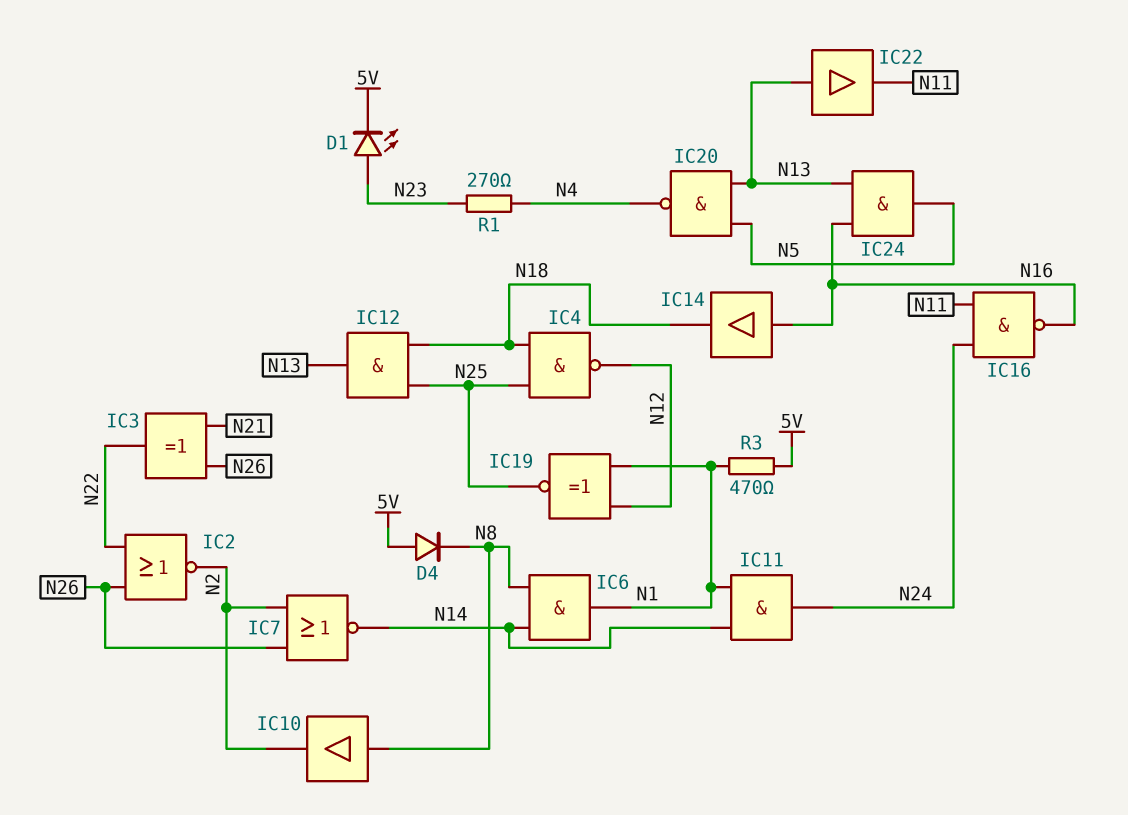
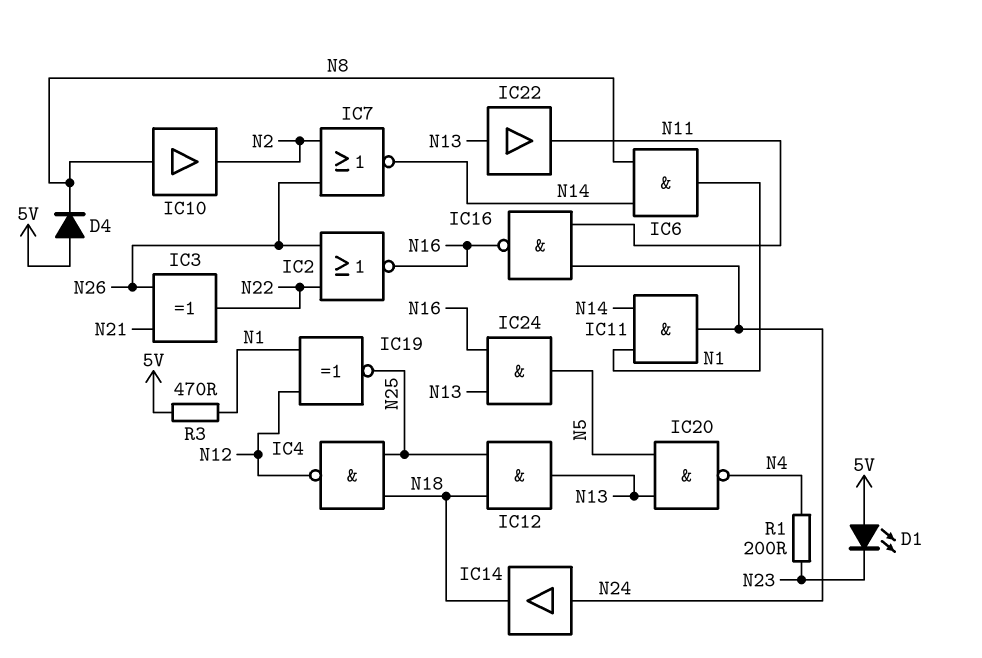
D1: LED (A N23, K 5V) -> LED (A 5V, K N23)
IC2: NOR (in N22, in N26, out N2) -> NOR (in N22, in N26, out N16)
IC14: buffer (in N16, out N18) -> buffer (in N24, out N18)
R1: 270 (N4, N23) -> 200 (N4, N23)

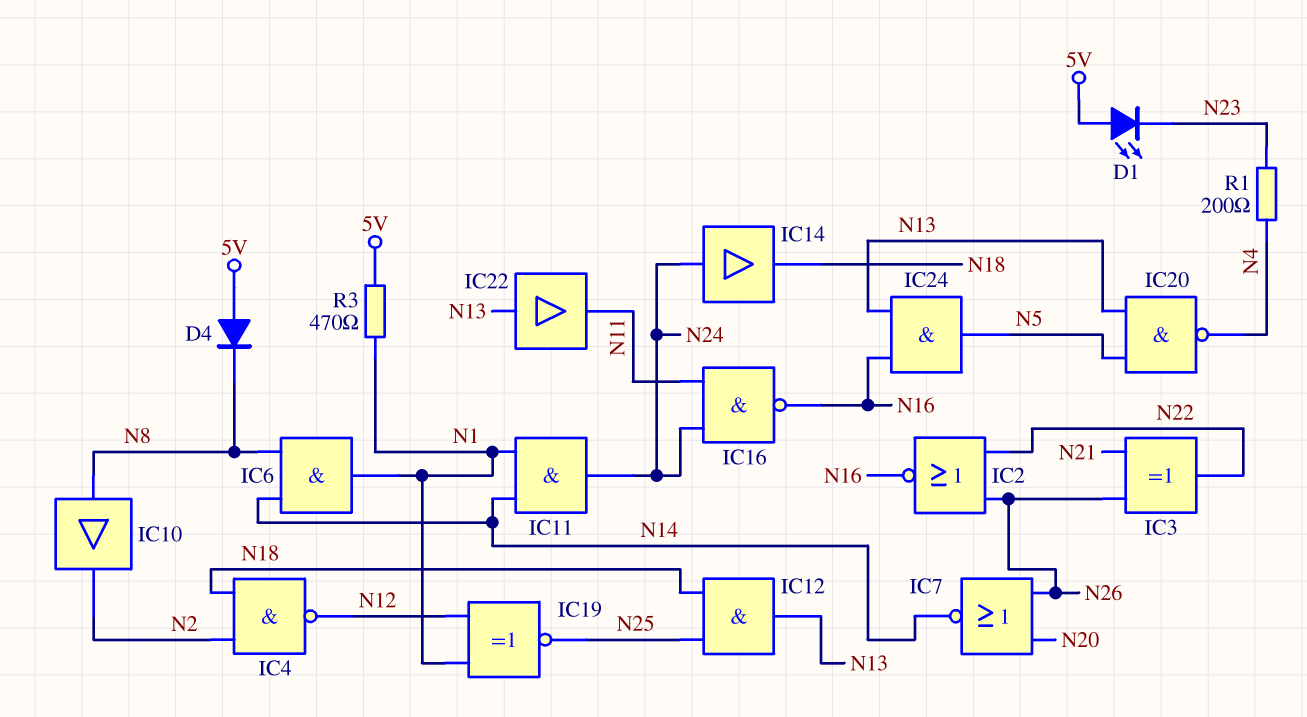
IC4: NAND (in N18, in N25, out N12) -> NAND (in N2, in N18, out N12)
IC7: NOR (in N2, in N26, out N14) -> NOR (in N20, in N26, out N14)

